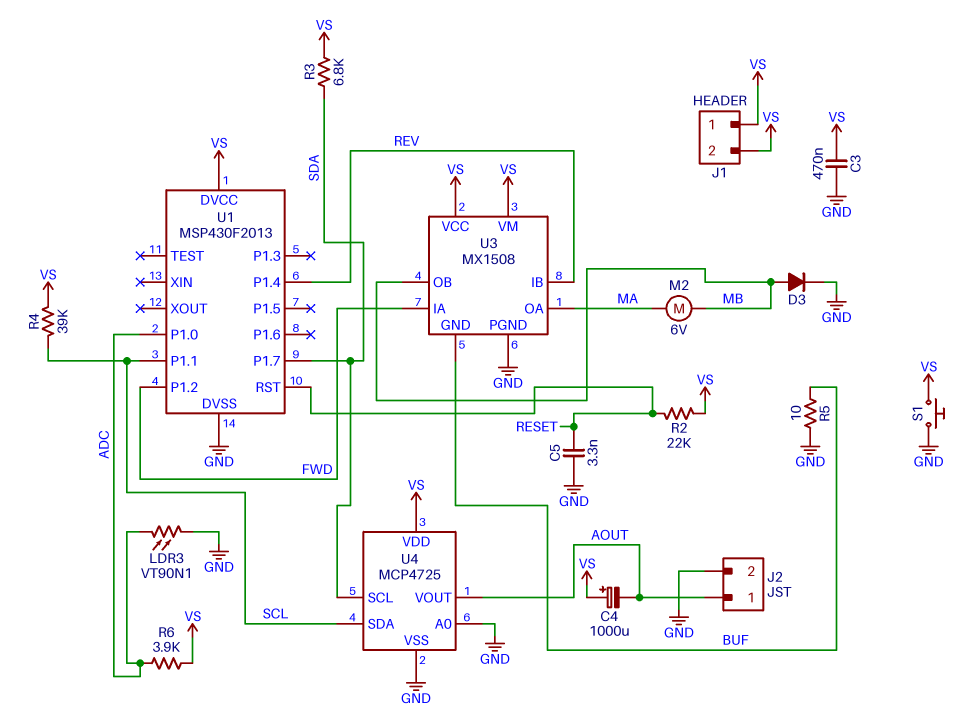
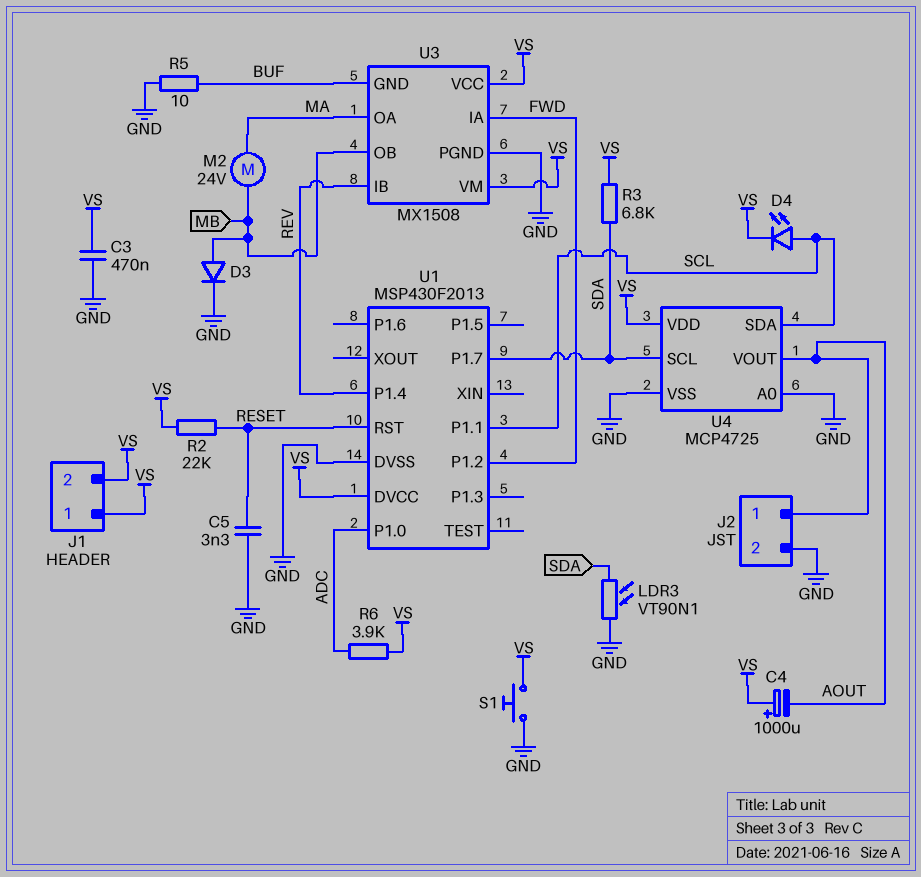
D4: none -> LED (A SCL, K VS)
LDR3: VT90N1 (ADC, GND) -> VT90N1 (GND, SDA)
M2: motor 6V (MA, MB) -> motor 24V (MA, MB)
R4: 39k (SCL, VS) -> none

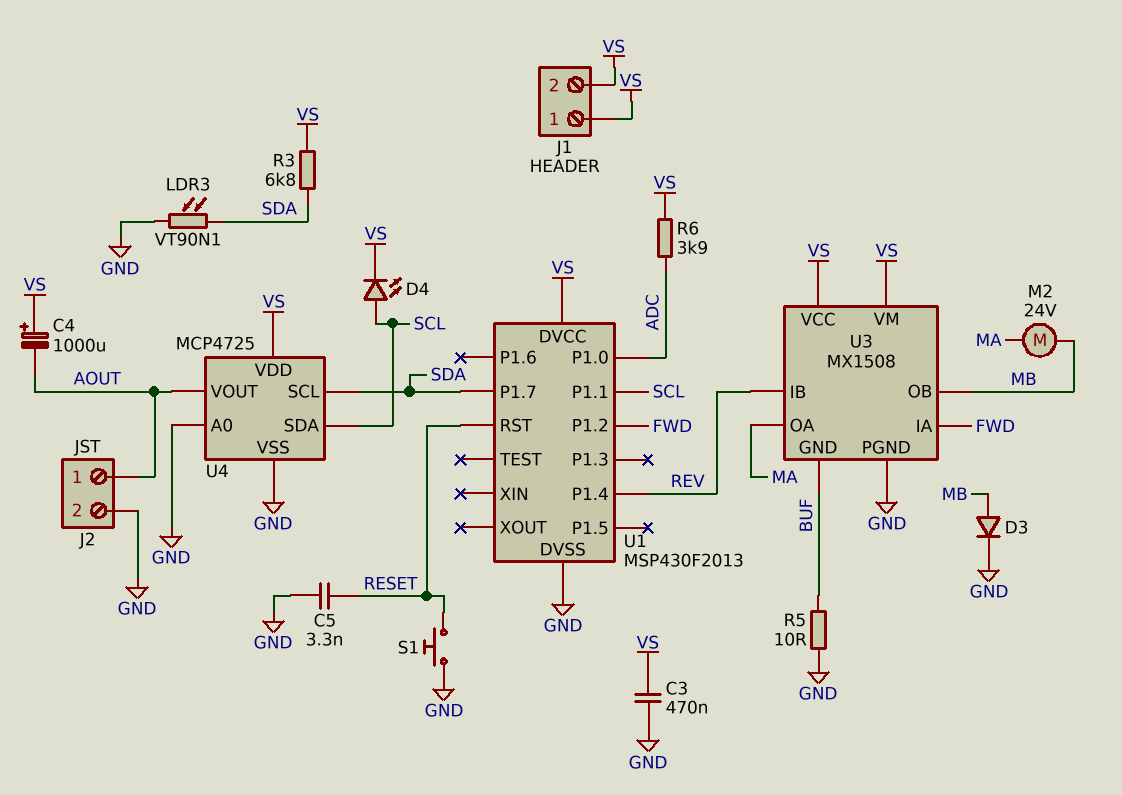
R2: 22k (RESET, VS) -> none
S1: button (GND, VS) -> button (GND, RESET)

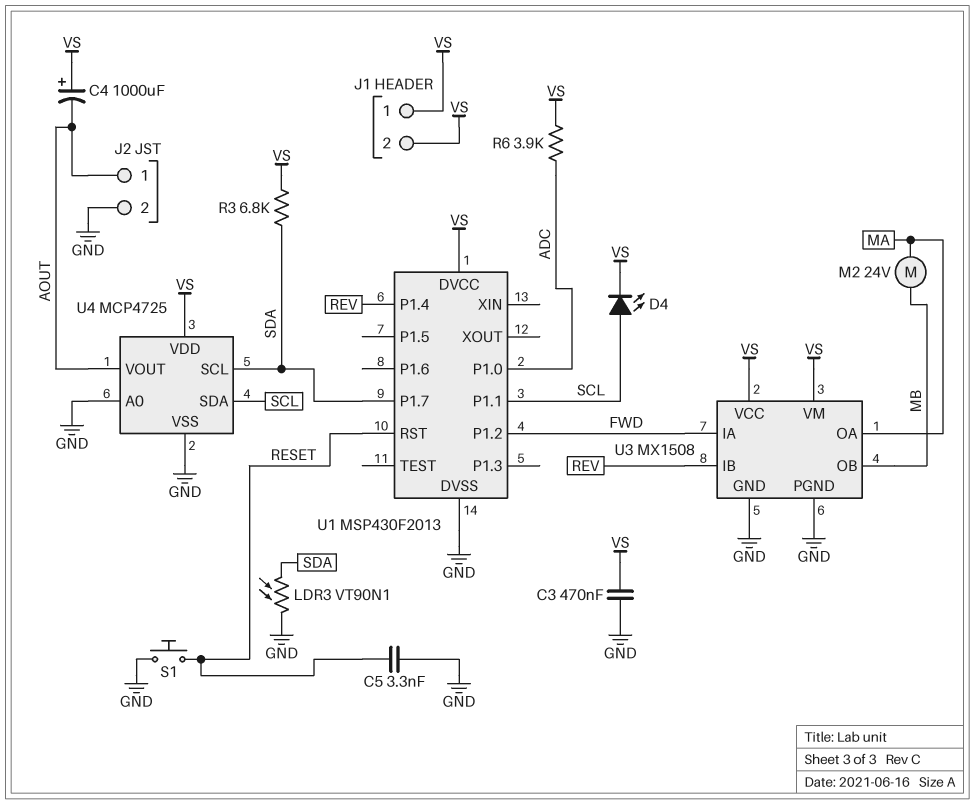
D3: diode (A MB, K GND) -> none
R5: 10 (BUF, GND) -> none
U3 pin GND: BUF -> GND

